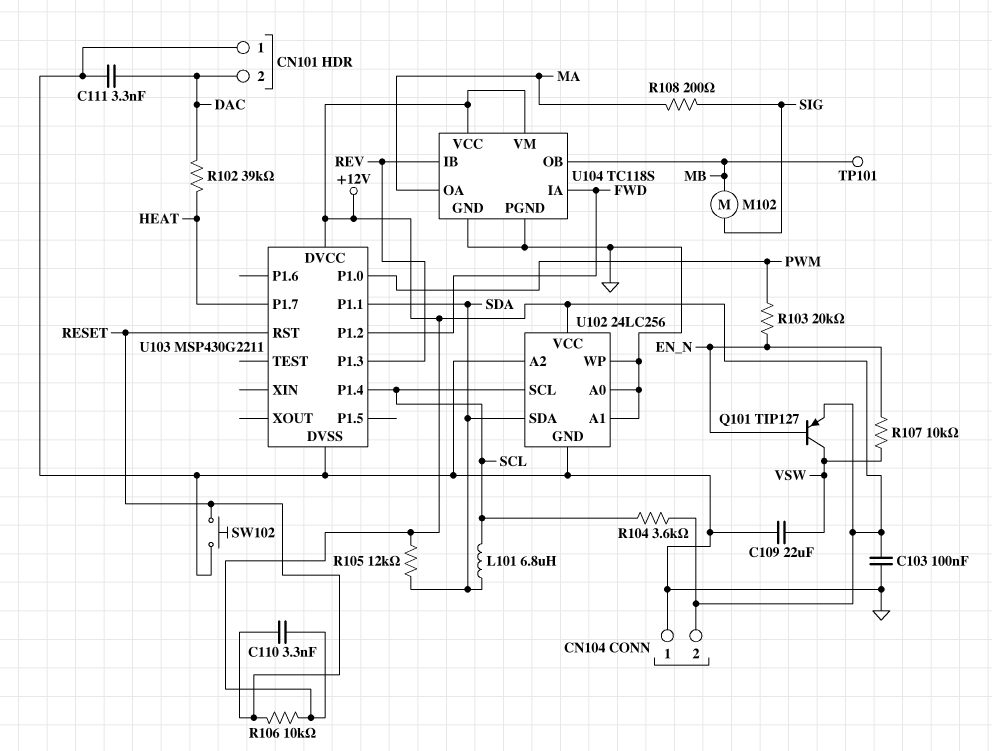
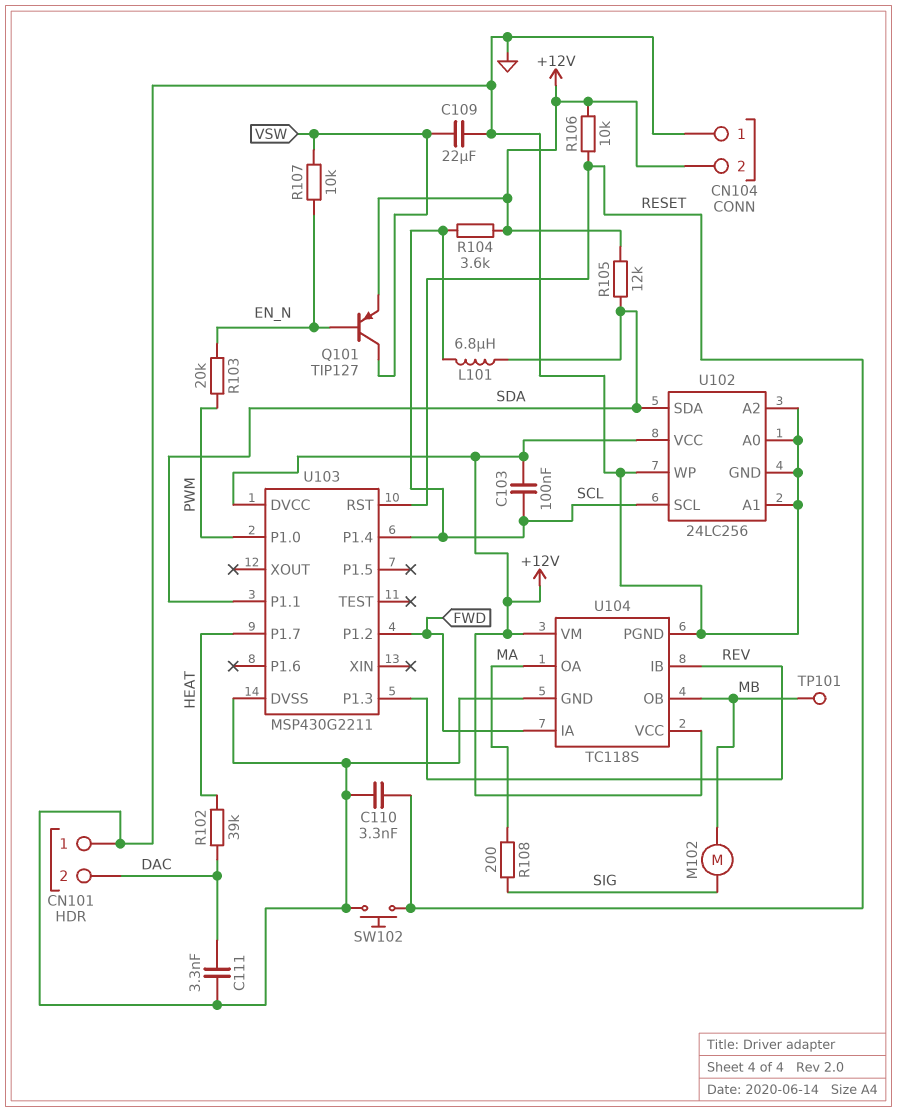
C103: 100nF (+12V, GND) -> 100nF (+12V, SCL)
C110: 3.3nF (+12V, RESET) -> 3.3nF (GND, RESET)

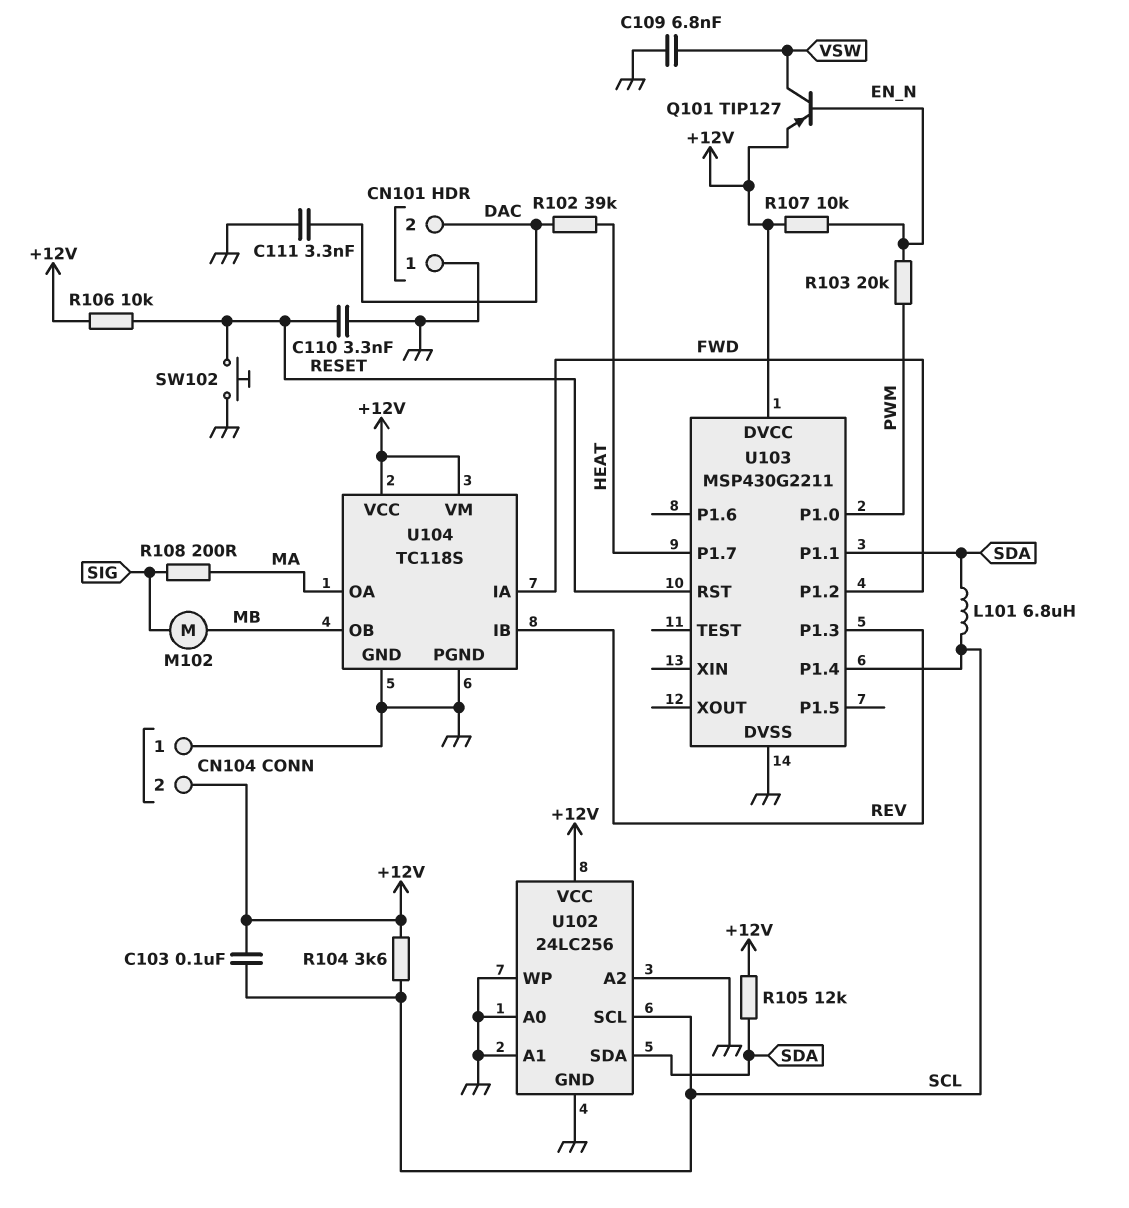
C109: 22uF (GND, VSW) -> 6.8nF (GND, VSW)
R107: 10k (EN_N, VSW) -> 10k (+12V, EN_N)
TP101: test point (MB) -> none

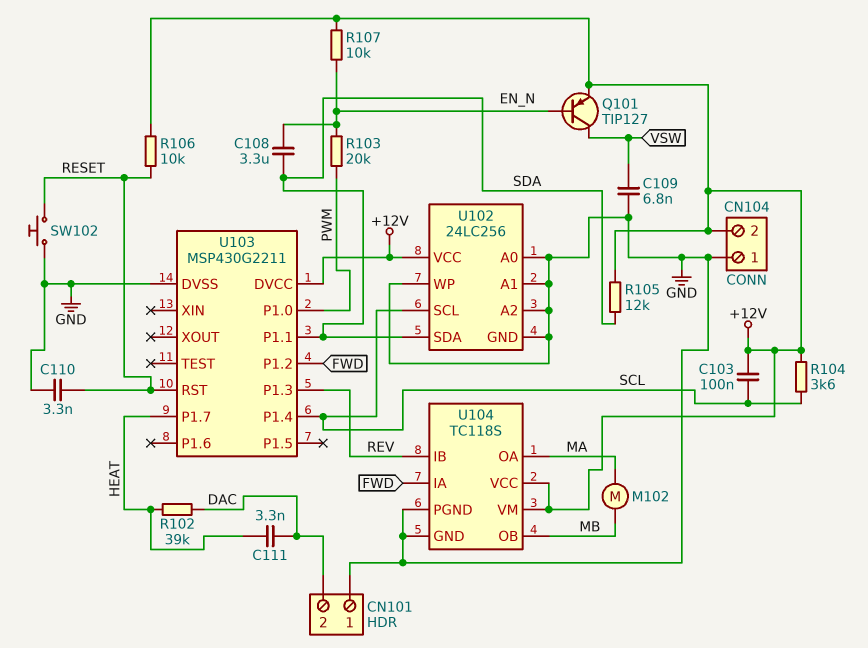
C108: none -> 3.3uF (EN_N, SDA)
C111: 3.3nF (DAC, GND) -> 3.3nF (DAC, HEAT)
L101: 6.8uH (SCL, SDA) -> none
M102: motor (MB, SIG) -> motor (MA, MB)
R108: 200 (MA, SIG) -> none

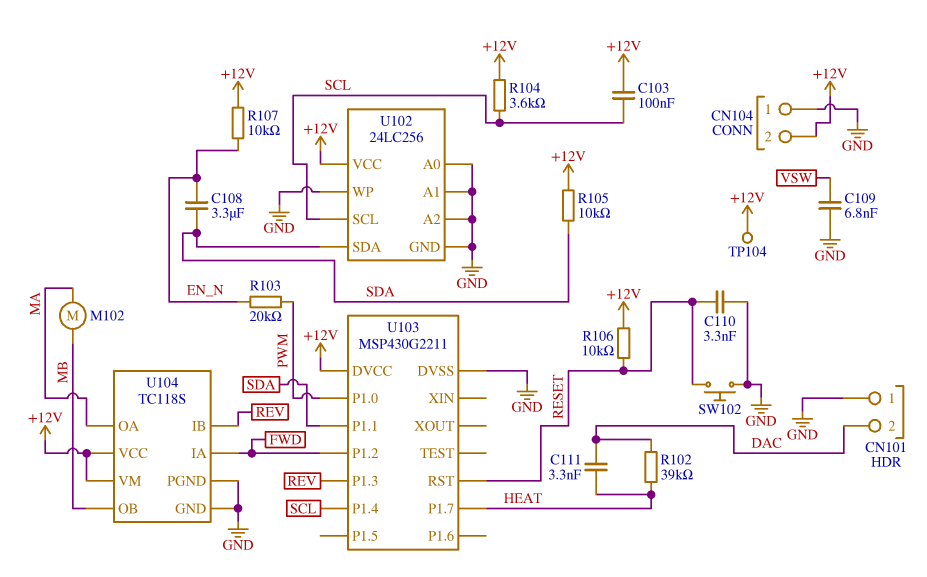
Q101: PNP TIP127 (B EN_N, C VSW, E +12V) -> none
R105: 12k (+12V, SDA) -> 10k (+12V, SDA)
TP104: none -> test point (+12V)

